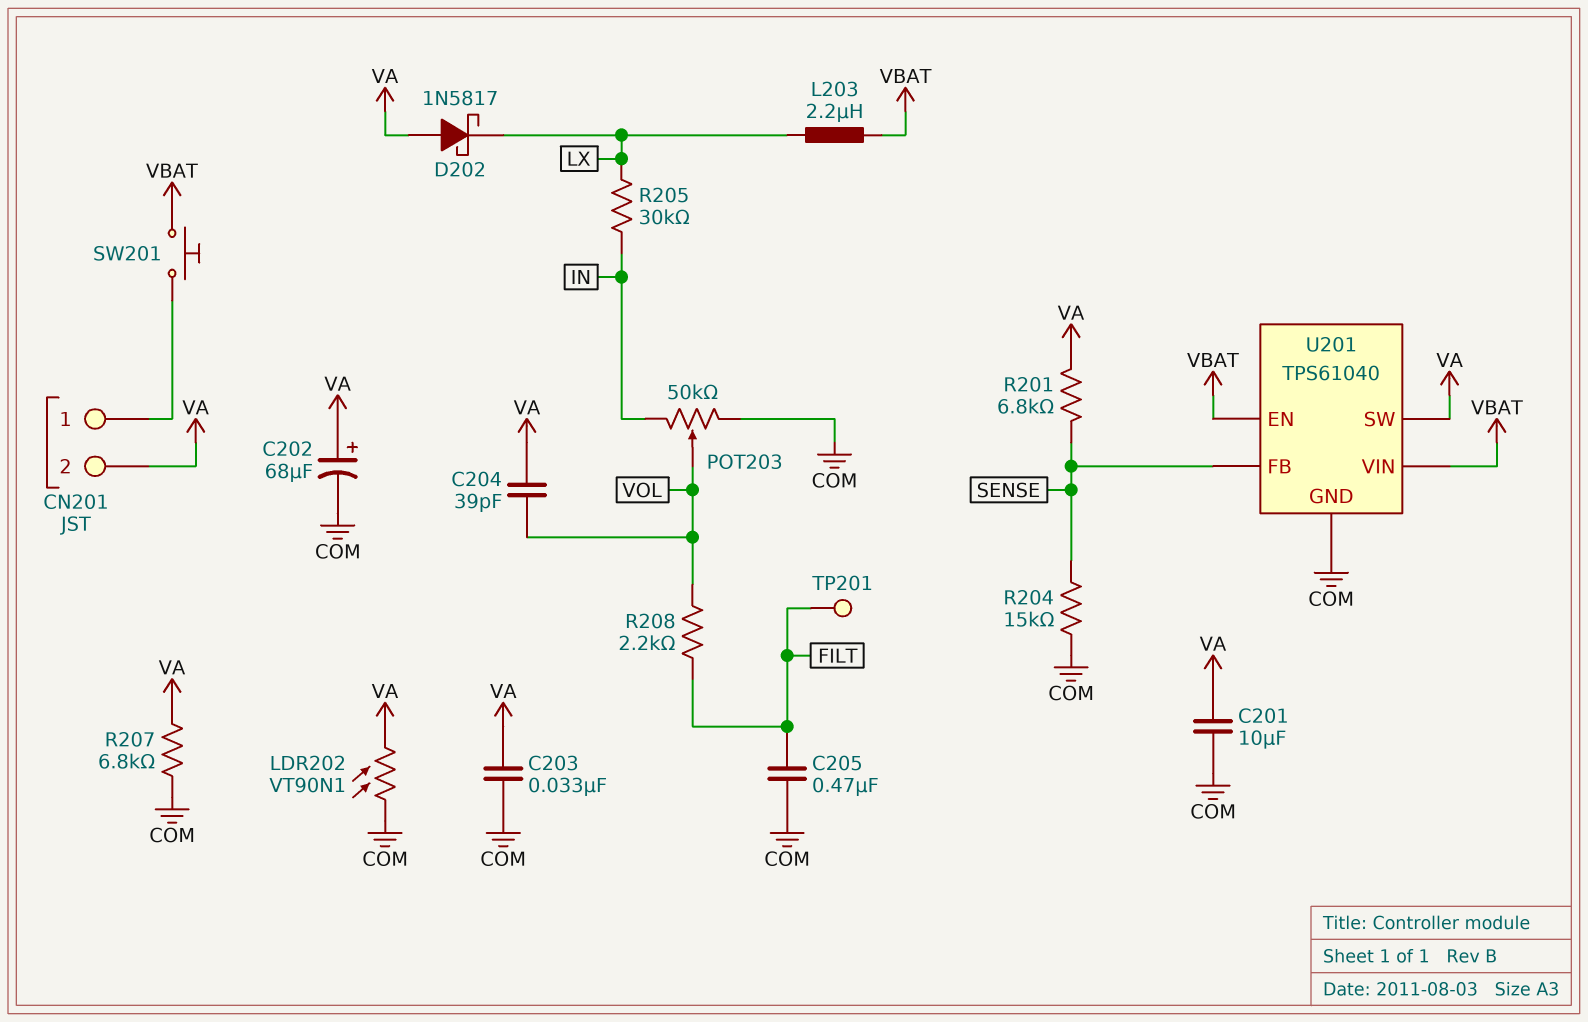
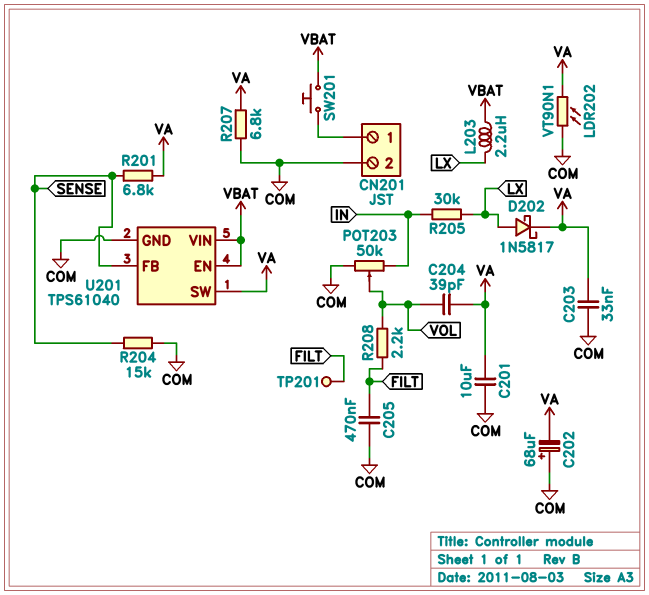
C202: 68uF (plus VA, minus COM) -> 68uF (plus COM, minus VA)
CN201 pin 2: VA -> COM
D202: schottky 1N5817 (A VA, K LX) -> schottky 1N5817 (A LX, K VA)

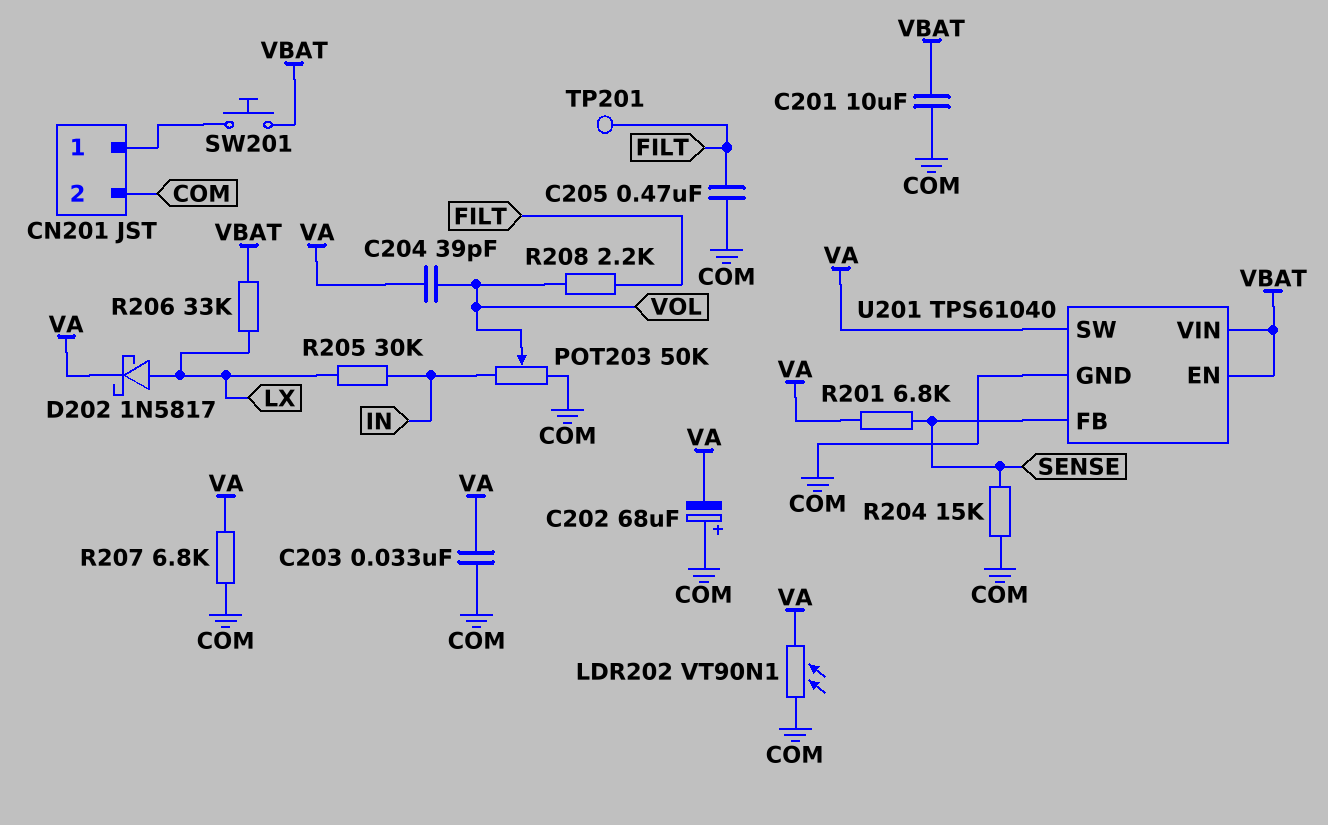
C201: 10uF (COM, VA) -> 10uF (COM, VBAT)
L203: 2.2uH (LX, VBAT) -> none
R206: none -> 33k (LX, VBAT)

